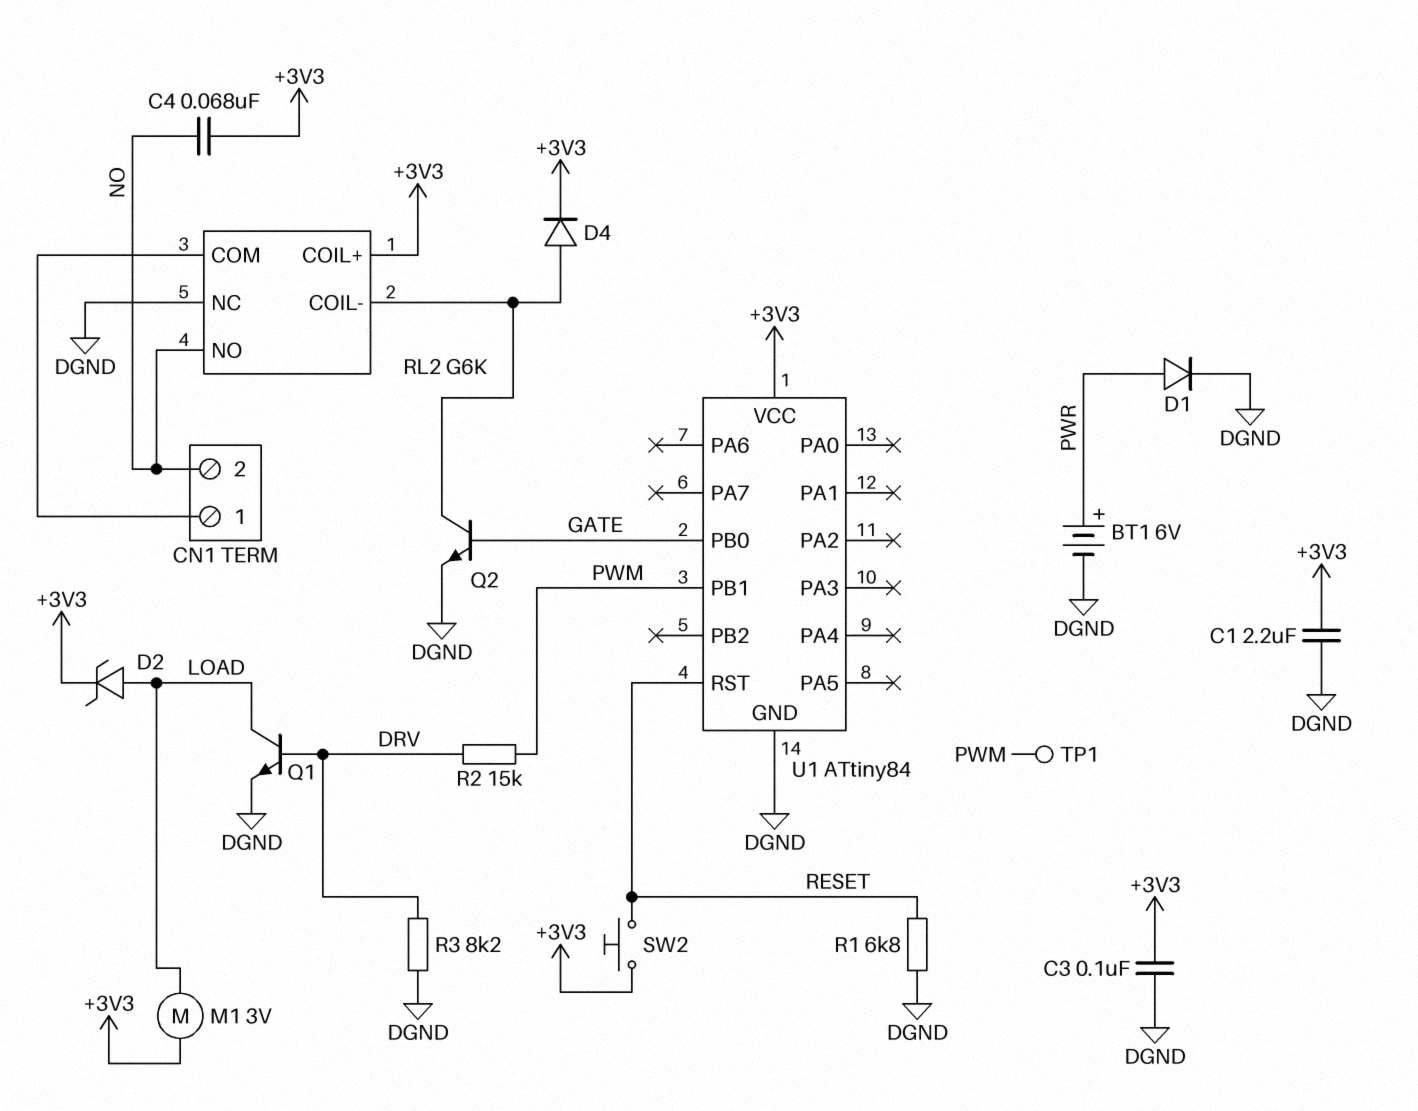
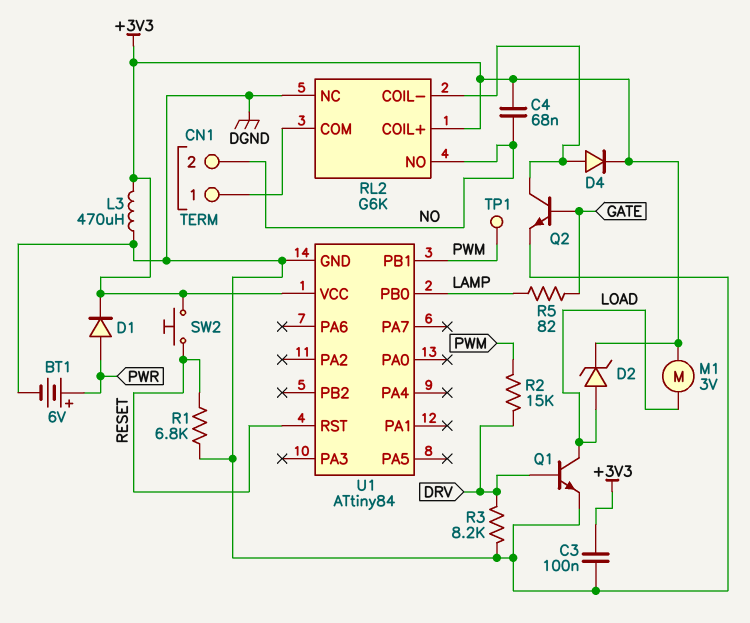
C1: 2.2uF (+3V3, DGND) -> none
D1: diode (A PWR, K DGND) -> diode (A PWR, K +3V3)
L3: none -> 470uH (+3V3, DGND)
R5: none -> 82 (GATE, LAMP)
U1 pin PB0: GATE -> LAMP

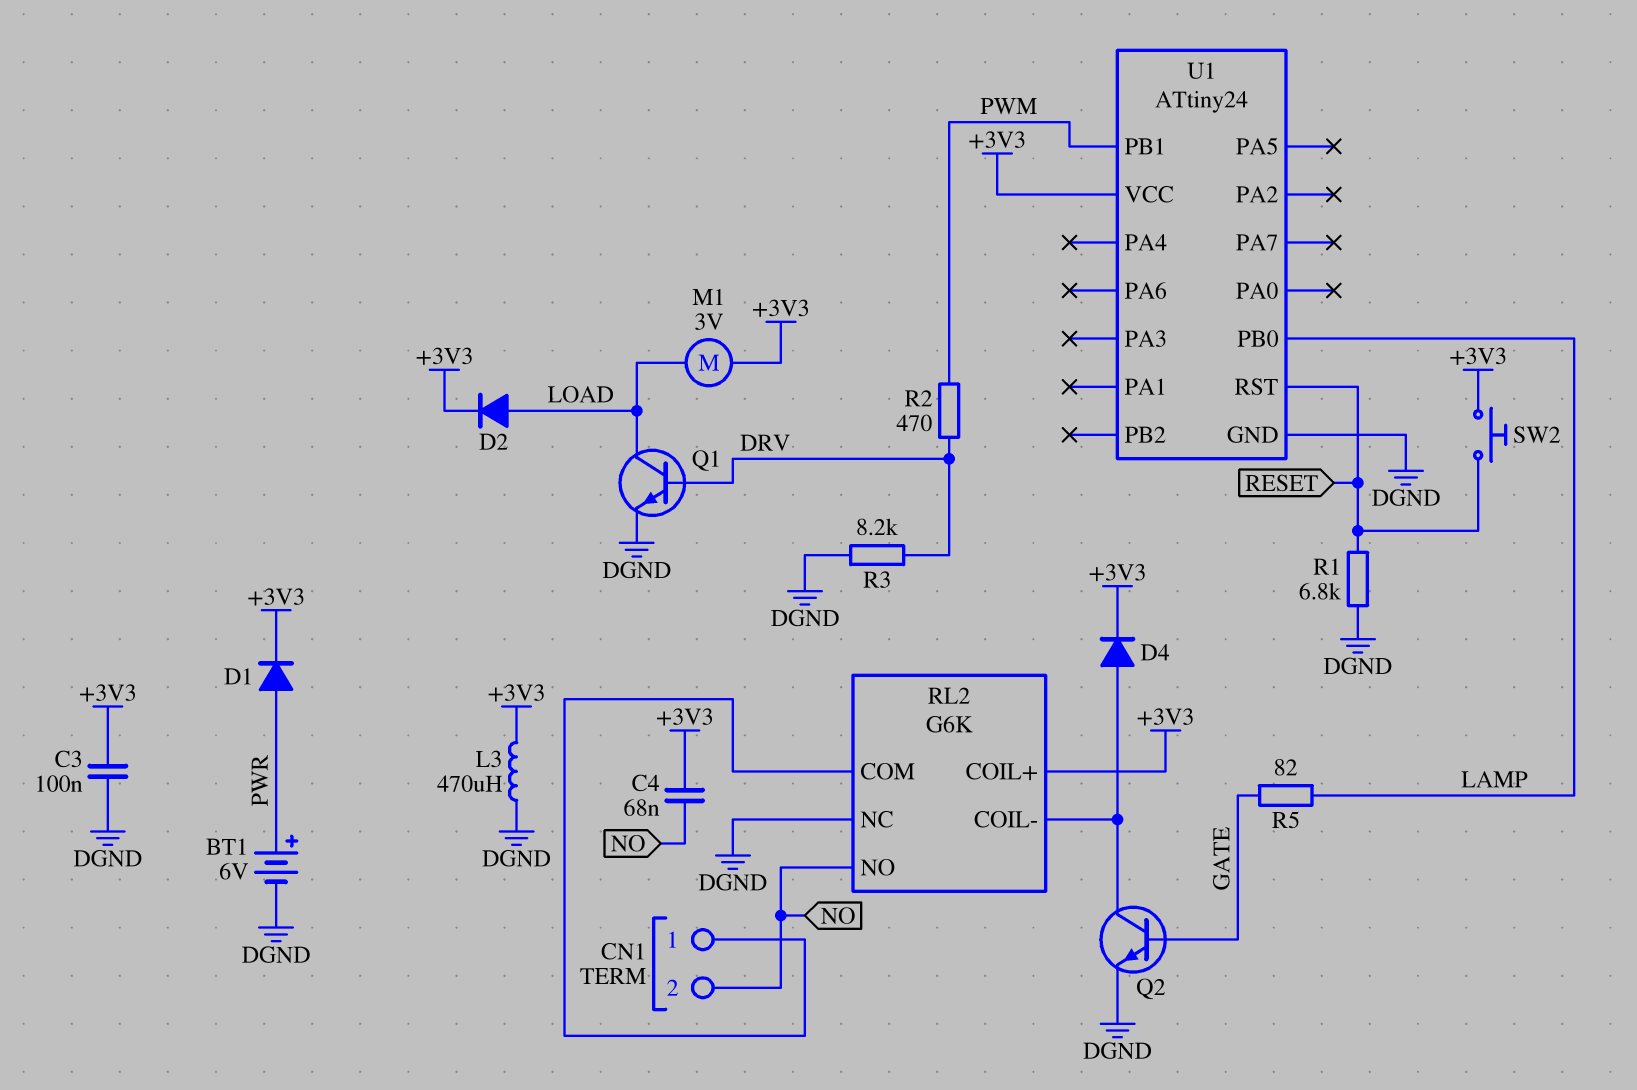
D2: zener (A LOAD, K +3V3) -> diode (A LOAD, K +3V3)
R2: 15k (DRV, PWM) -> 470 (DRV, PWM)
TP1: test point (PWM) -> none
U1: ATtiny84 -> ATtiny24

